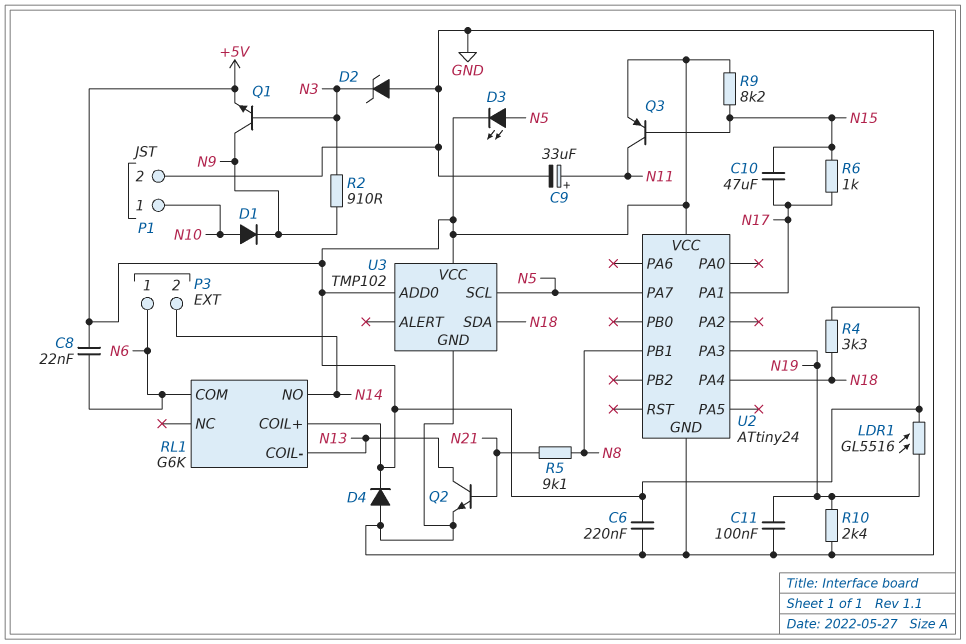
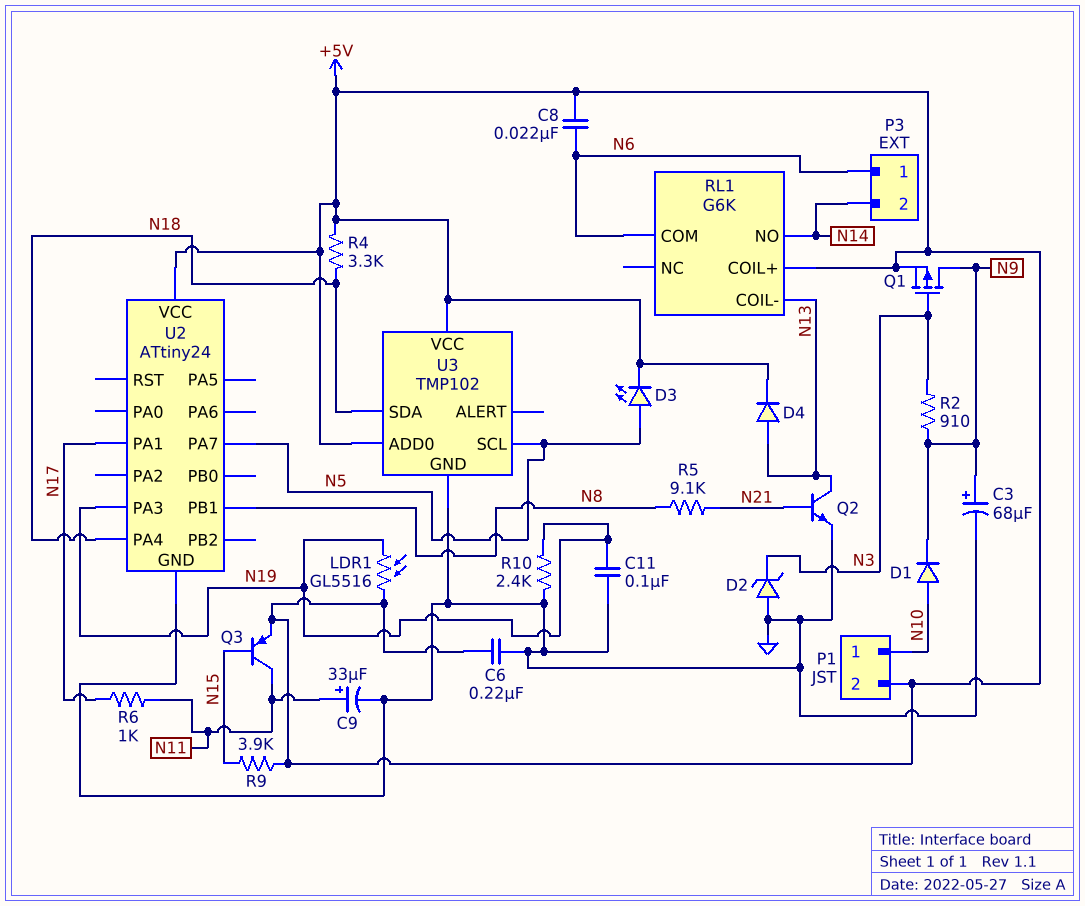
C3: none -> 68uF (plus N9, minus GND)
C10: 47uF (N15, N17) -> none
D4: diode (A GND, K +5V) -> diode (A N13, K +5V)
P1 pin 2: GND -> +5V
Q1: NPN (B N3, C N9, E +5V) -> PMOS (G N3, D N9, S +5V)
R6: 1k (N15, N17) -> 1k (N11, N17)
R9: 8.2k (+5V, N15) -> 3.9k (+5V, N15)

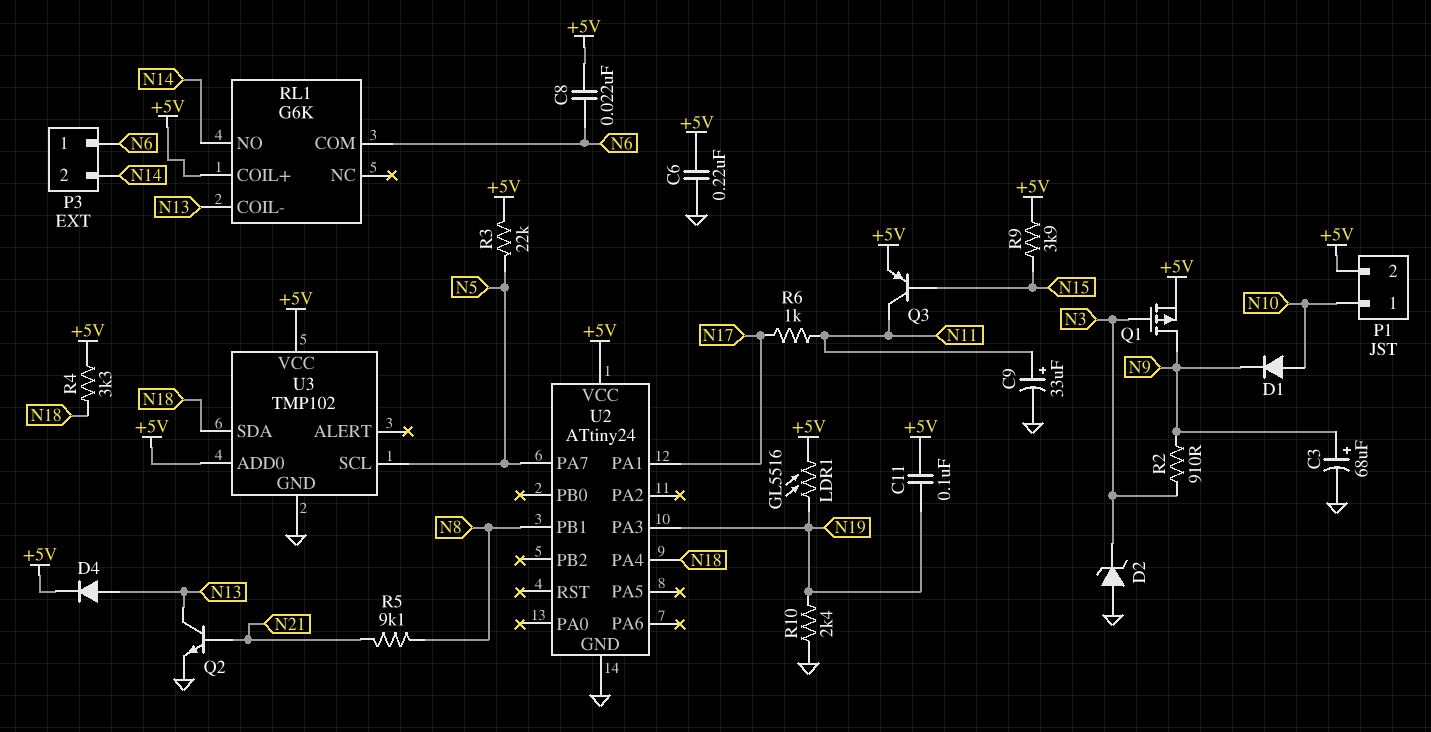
C11: 100nF (GND, N19) -> 100nF (+5V, N19)
D3: LED (A N5, K +5V) -> none
R3: none -> 22k (+5V, N5)

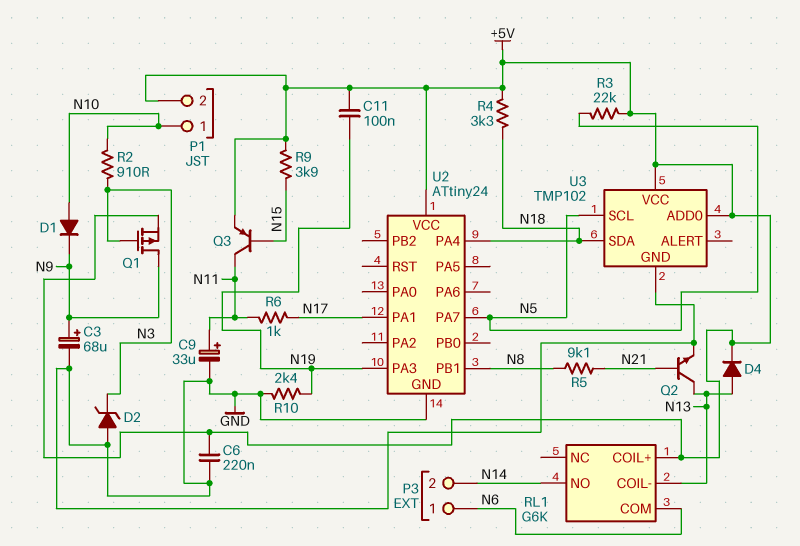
C8: 22nF (+5V, N6) -> none
LDR1: GL5516 (+5V, N19) -> none
R2: 910 (N3, N9) -> 910 (N3, N10)

